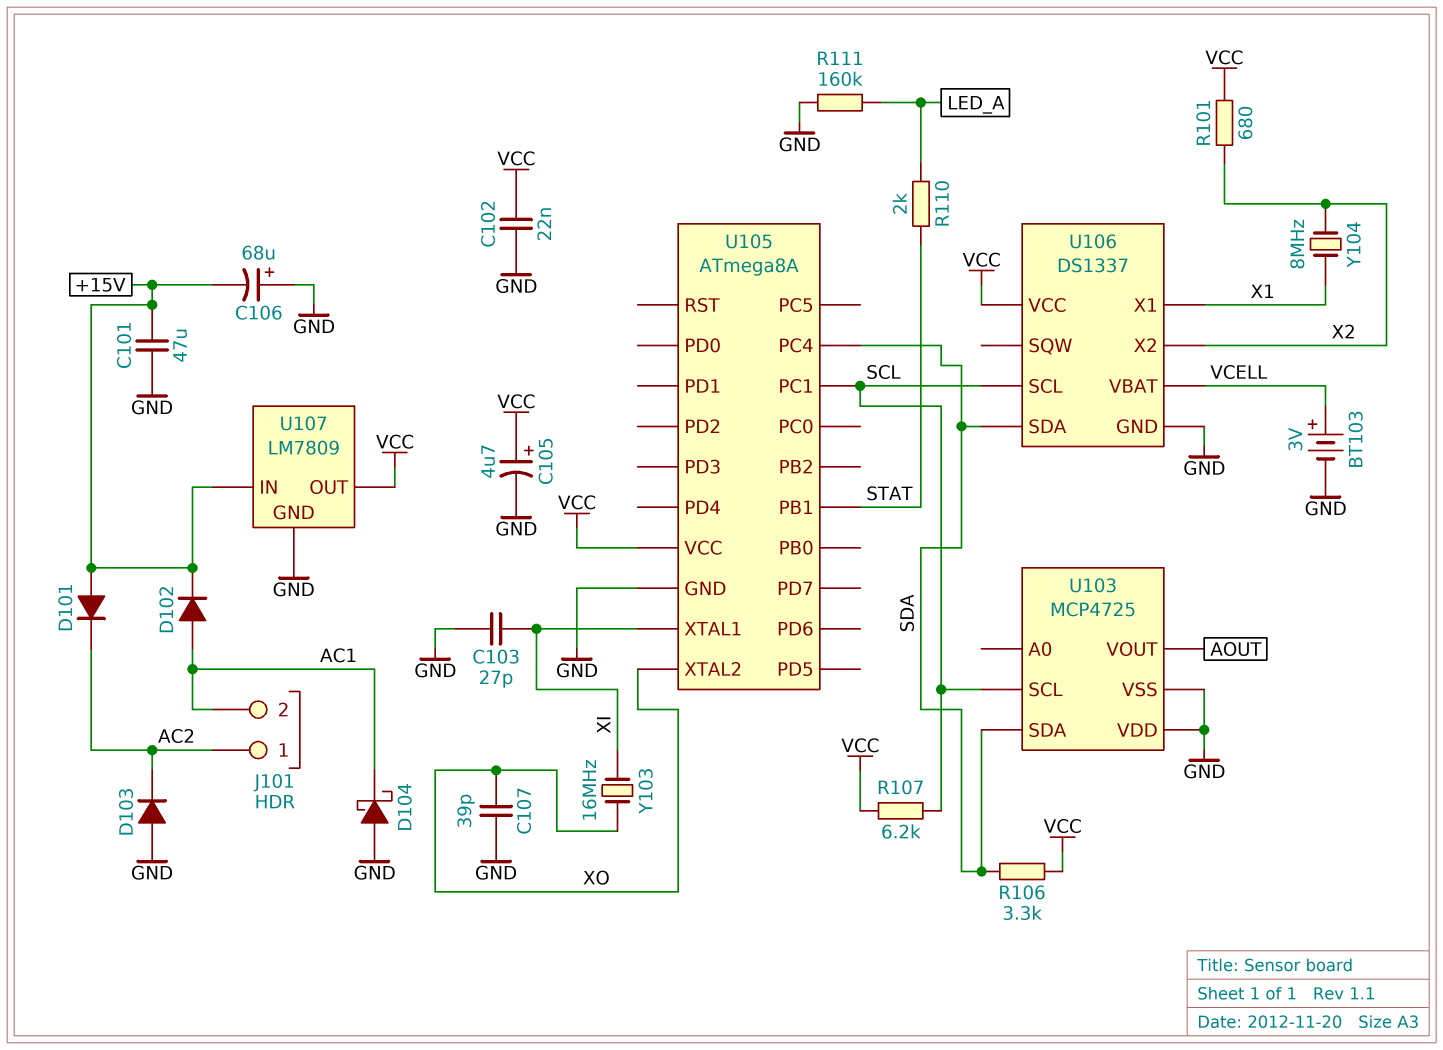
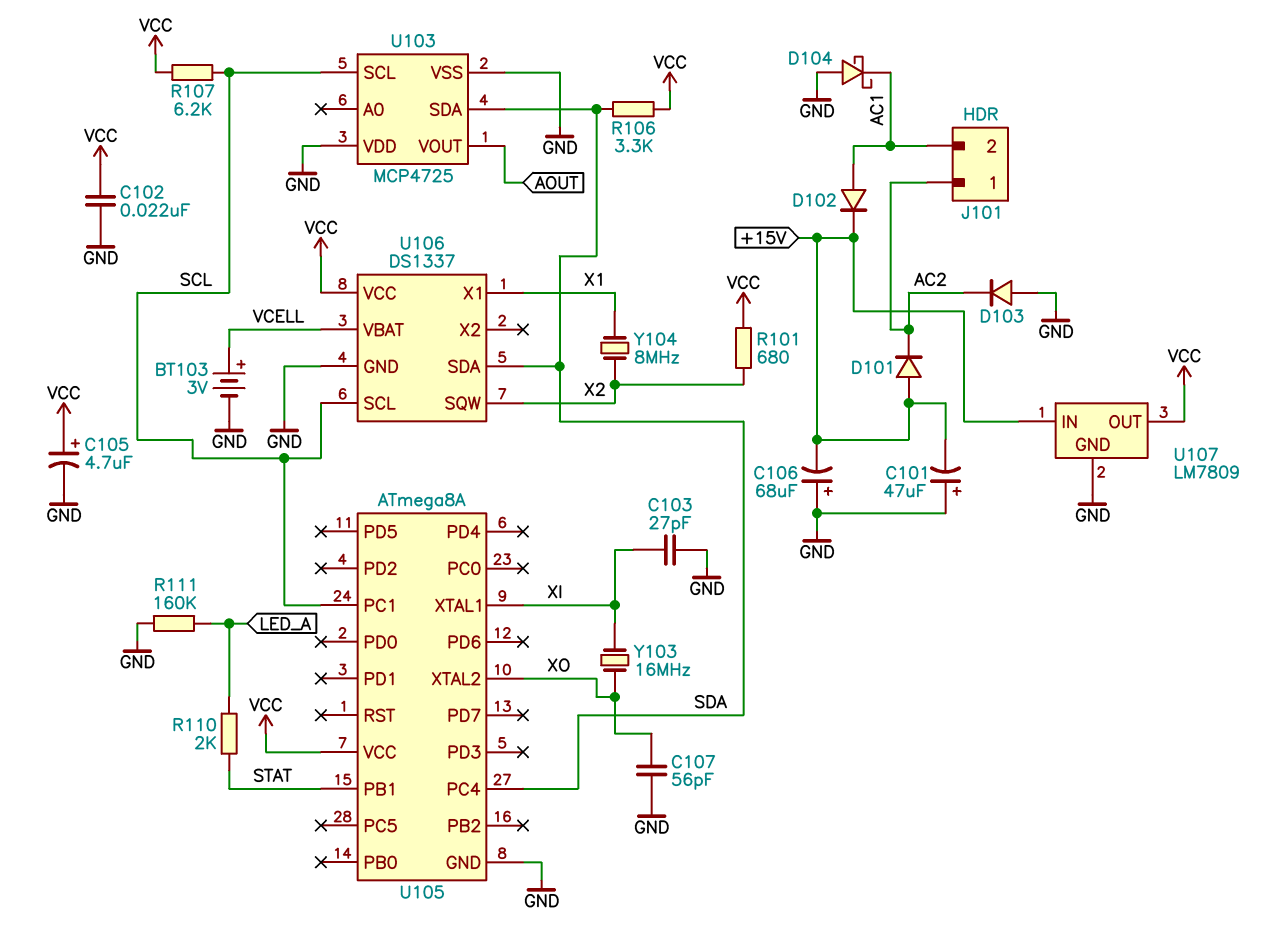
C101: 47uF (+15V, GND) -> 47uF (plus GND, minus +15V)
C107: 39pF (GND, XO) -> 56pF (GND, XO)
U106 pin SQW: none -> X2
U106 pin X2: X2 -> none

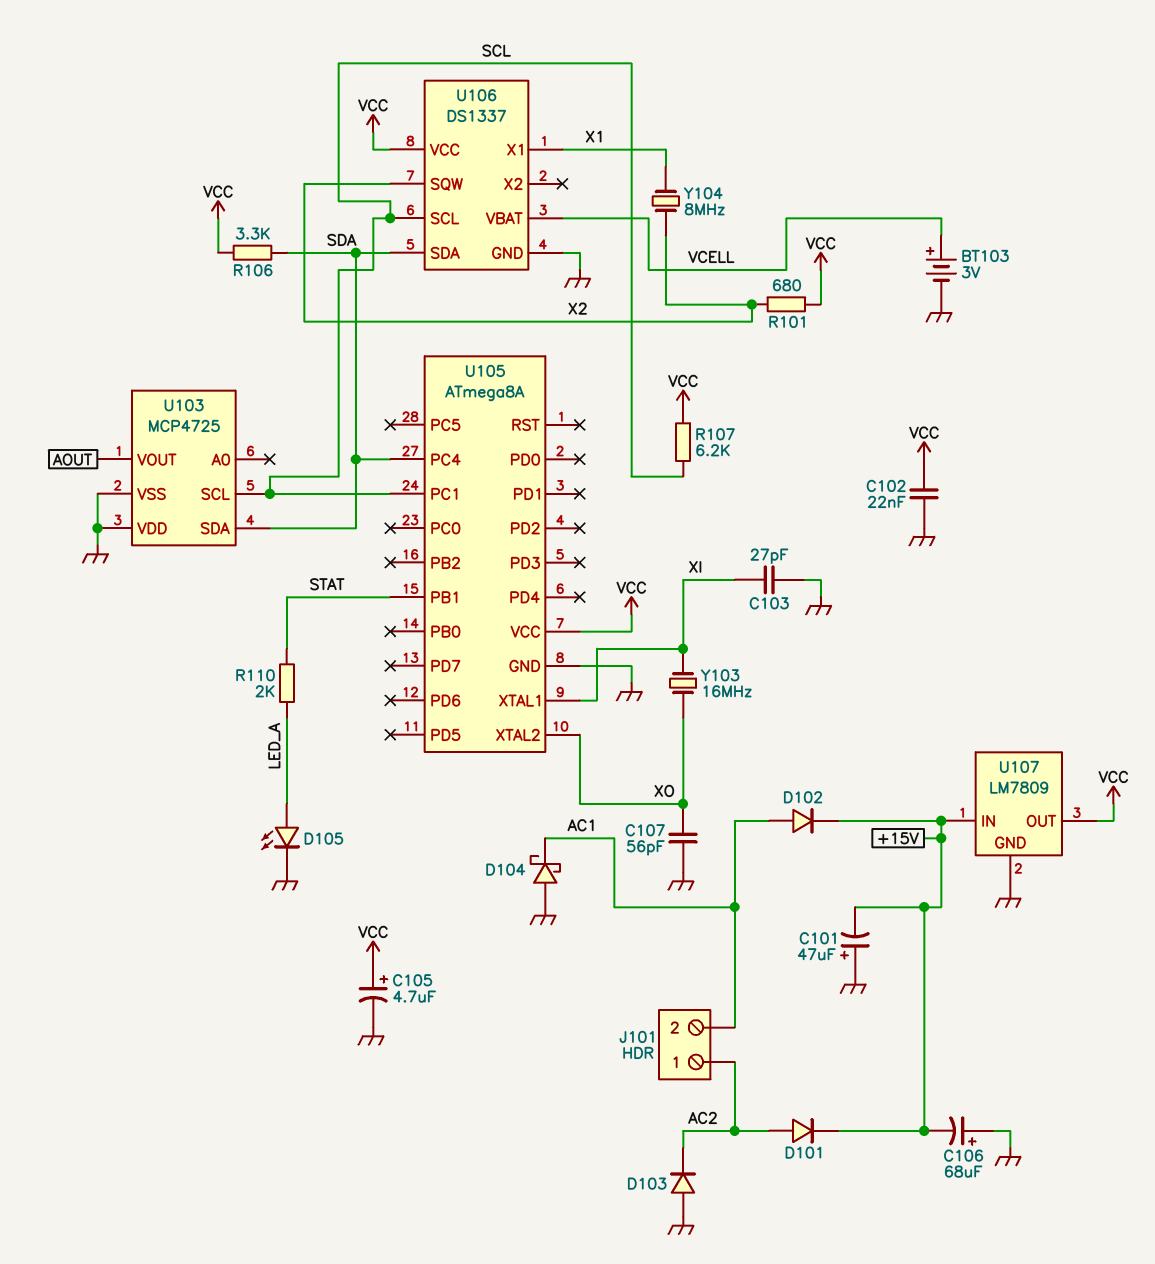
D101: diode (A +15V, K AC2) -> diode (A AC2, K +15V)
D105: none -> LED (A LED_A, K GND)
R111: 160k (GND, LED_A) -> none

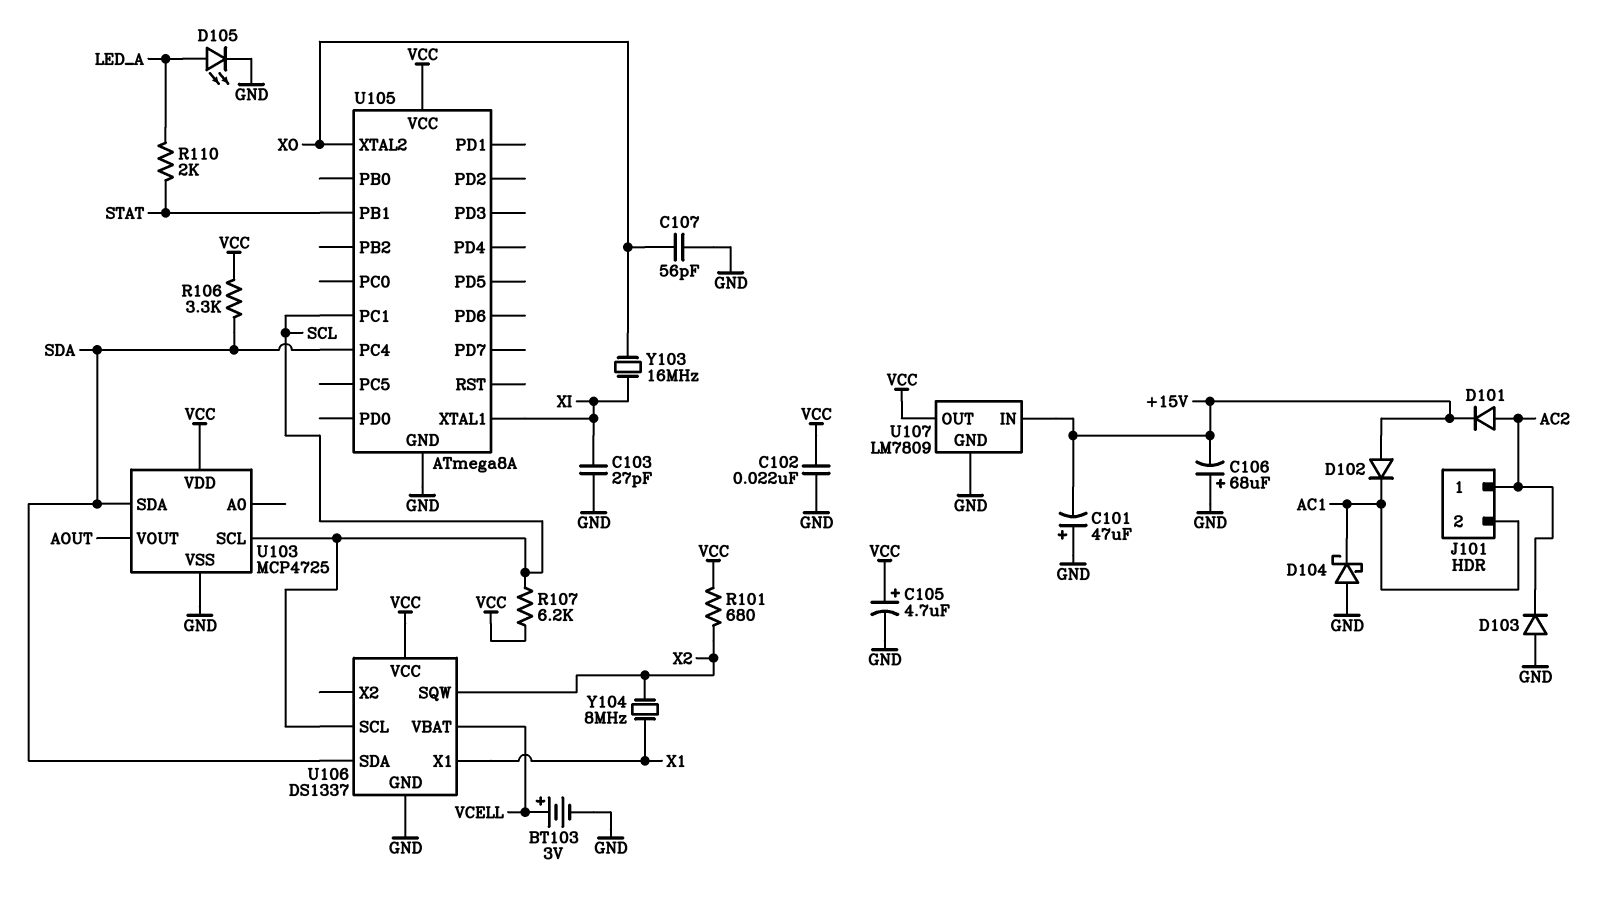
D102: diode (A AC1, K +15V) -> diode (A +15V, K AC1)
U103 pin VDD: GND -> VCC

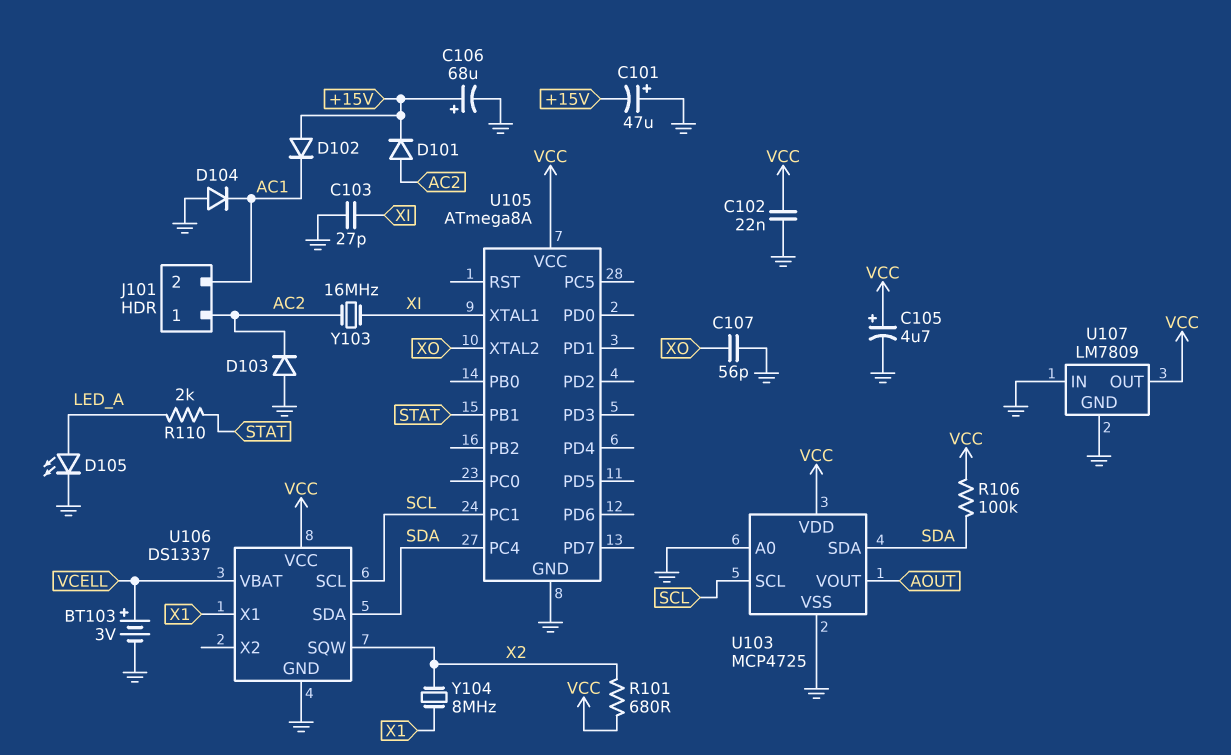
C106: 68uF (plus GND, minus +15V) -> 68uF (plus +15V, minus GND)
D104: schottky (A GND, K AC1) -> diode (A GND, K AC1)
R106: 3.3k (SDA, VCC) -> 100k (SDA, VCC)
R107: 6.2k (SCL, VCC) -> none
U103 pin A0: none -> GND
U107 pin IN: +15V -> GND
Y103: 16MHz (XI, XO) -> 16MHz (AC2, XI)

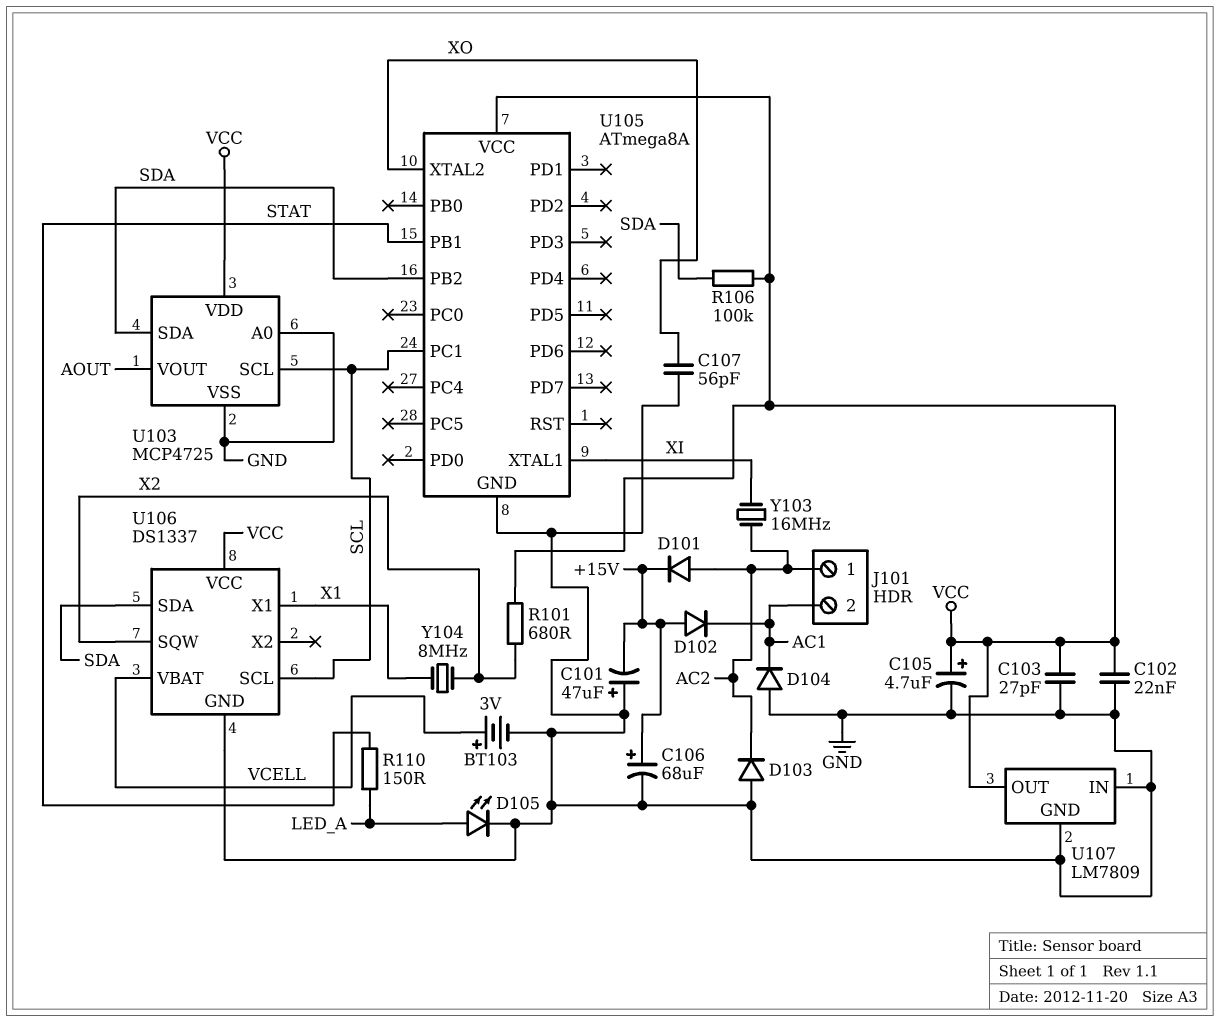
C103: 27pF (GND, XI) -> 27pF (GND, VCC)
R110: 2k (LED_A, STAT) -> 150 (LED_A, STAT)
U105 pin PB2: none -> SDA
U105 pin PC4: SDA -> none

